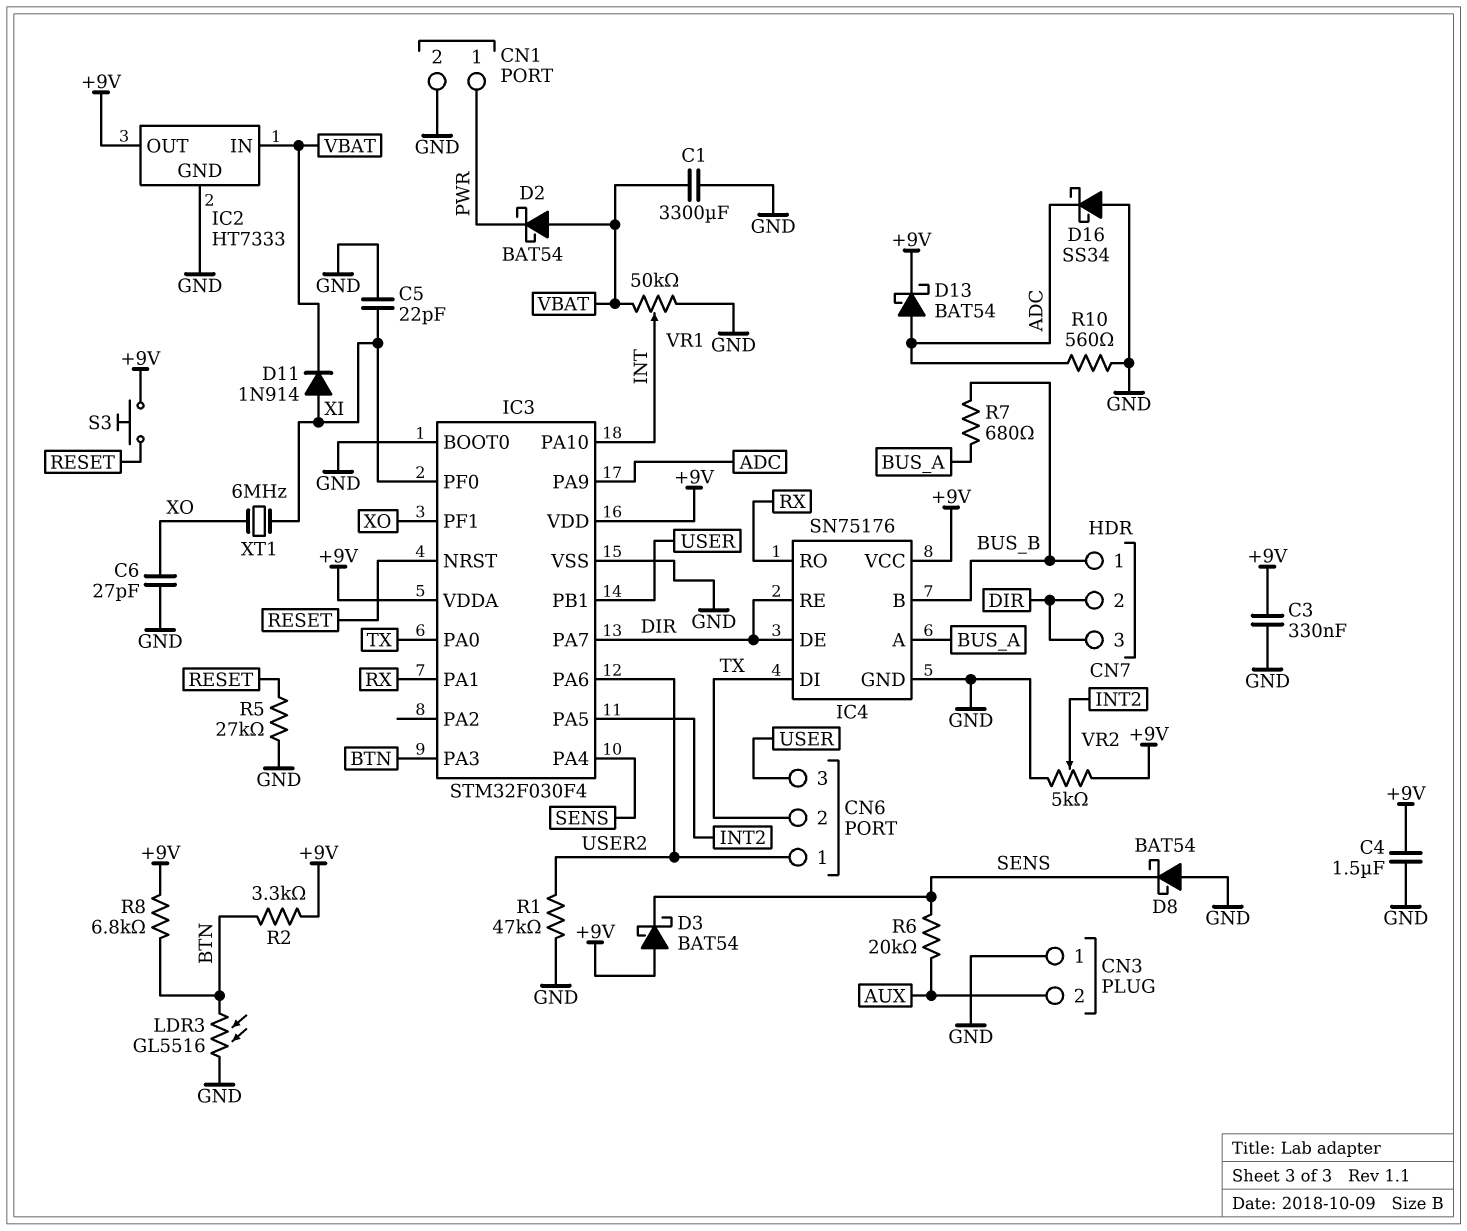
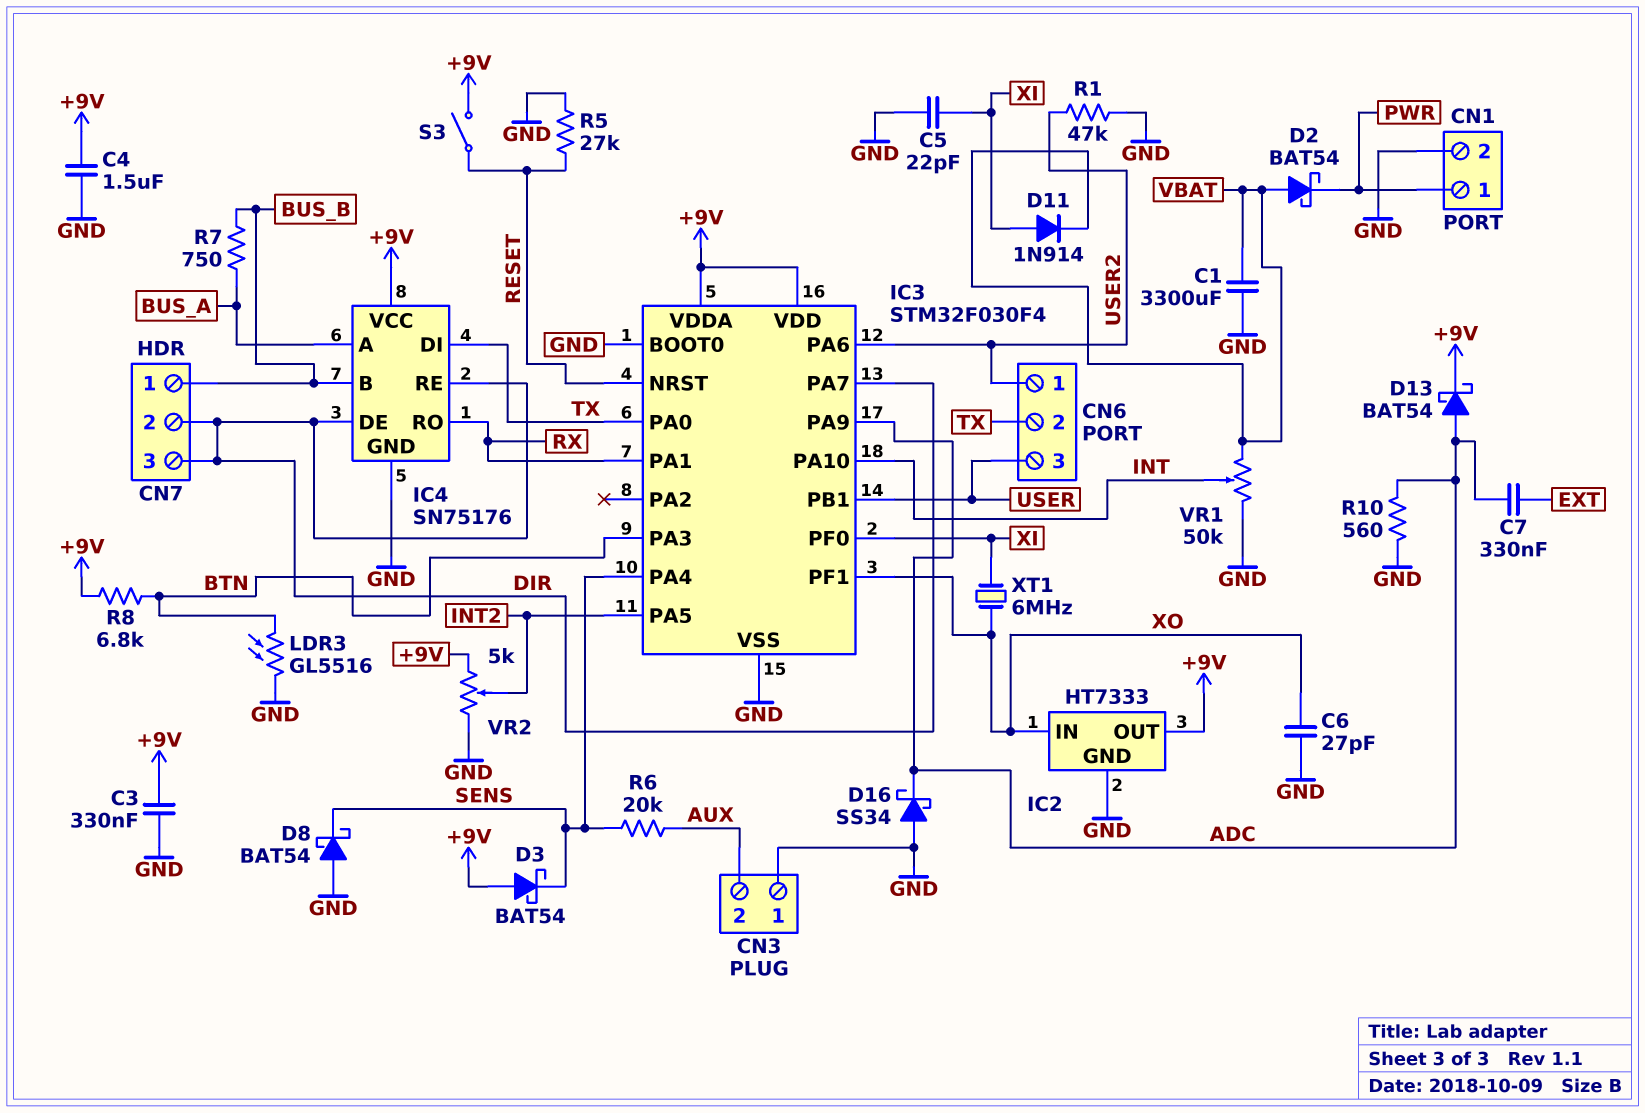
C7: none -> 330nF (ADC, EXT)
IC2 pin IN: VBAT -> XO
R2: 3.3k (+9V, BTN) -> none
R7: 680 (BUS_A, BUS_B) -> 750 (BUS_A, BUS_B)
S3: button (+9V, RESET) -> switch (+9V, RESET)

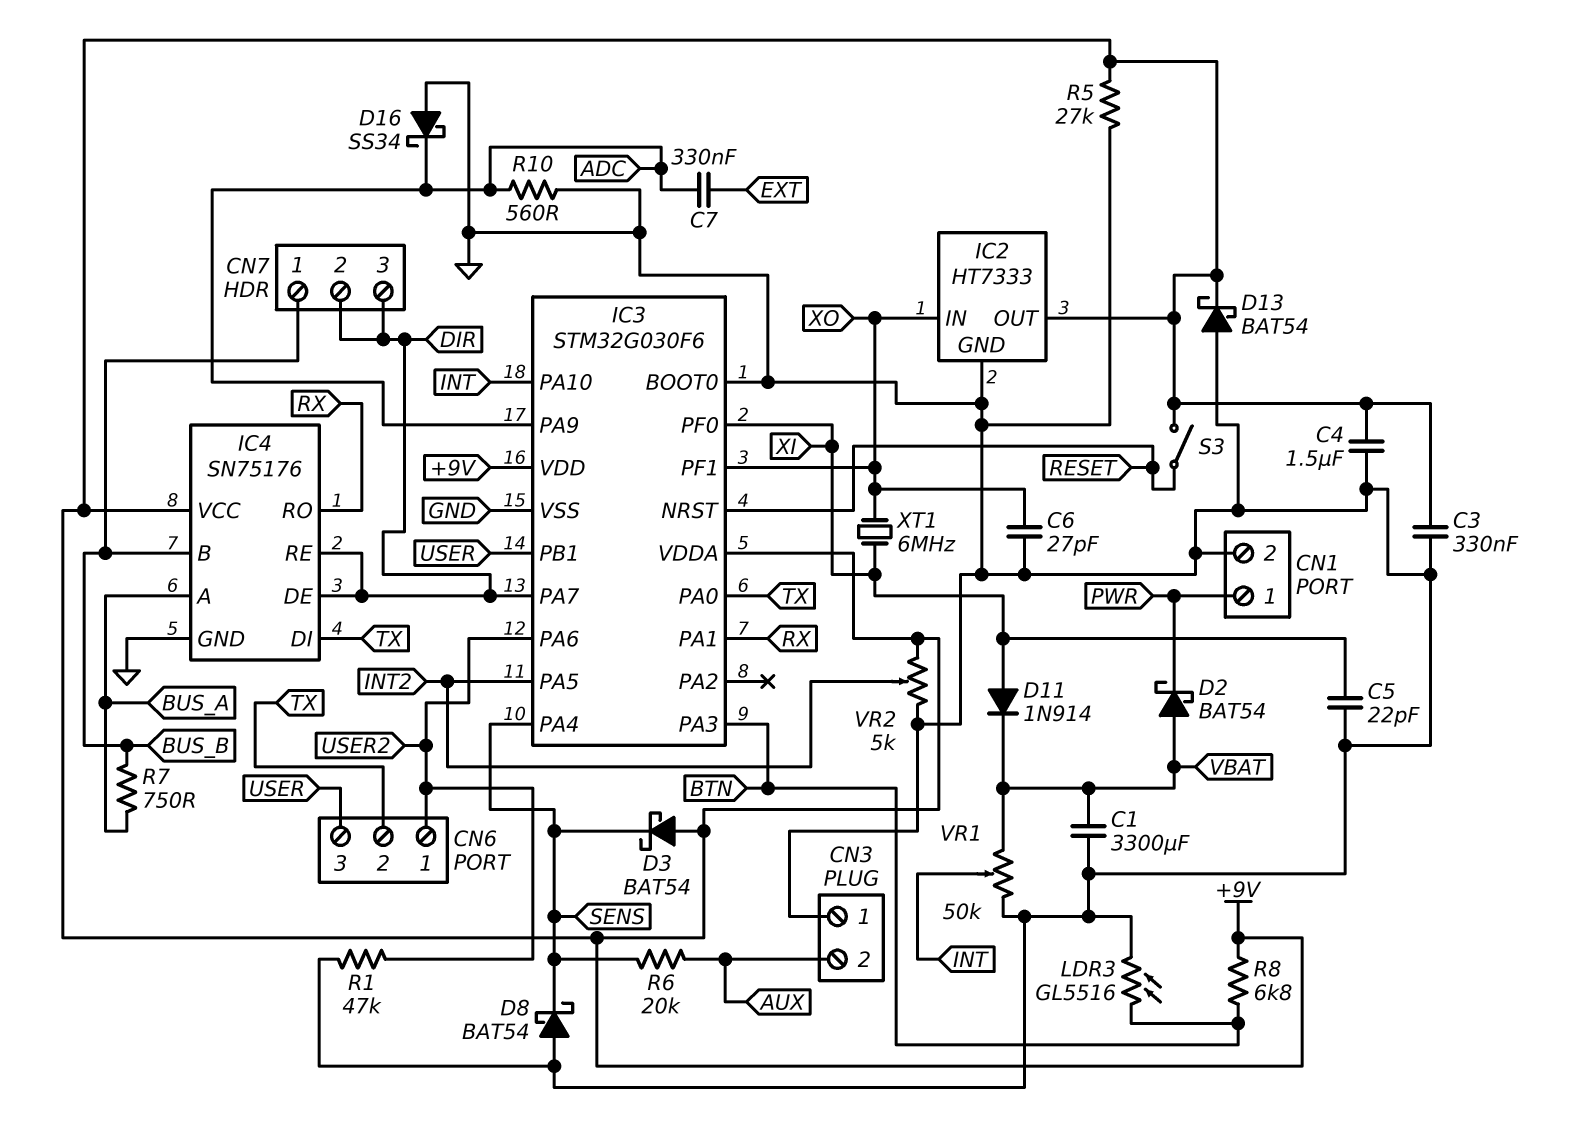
D13: schottky BAT54 (A ADC, K +9V) -> schottky BAT54 (A GND, K +9V)
IC3: STM32F030F4 -> STM32G030F6
R5: 27k (GND, RESET) -> 27k (+9V, GND)

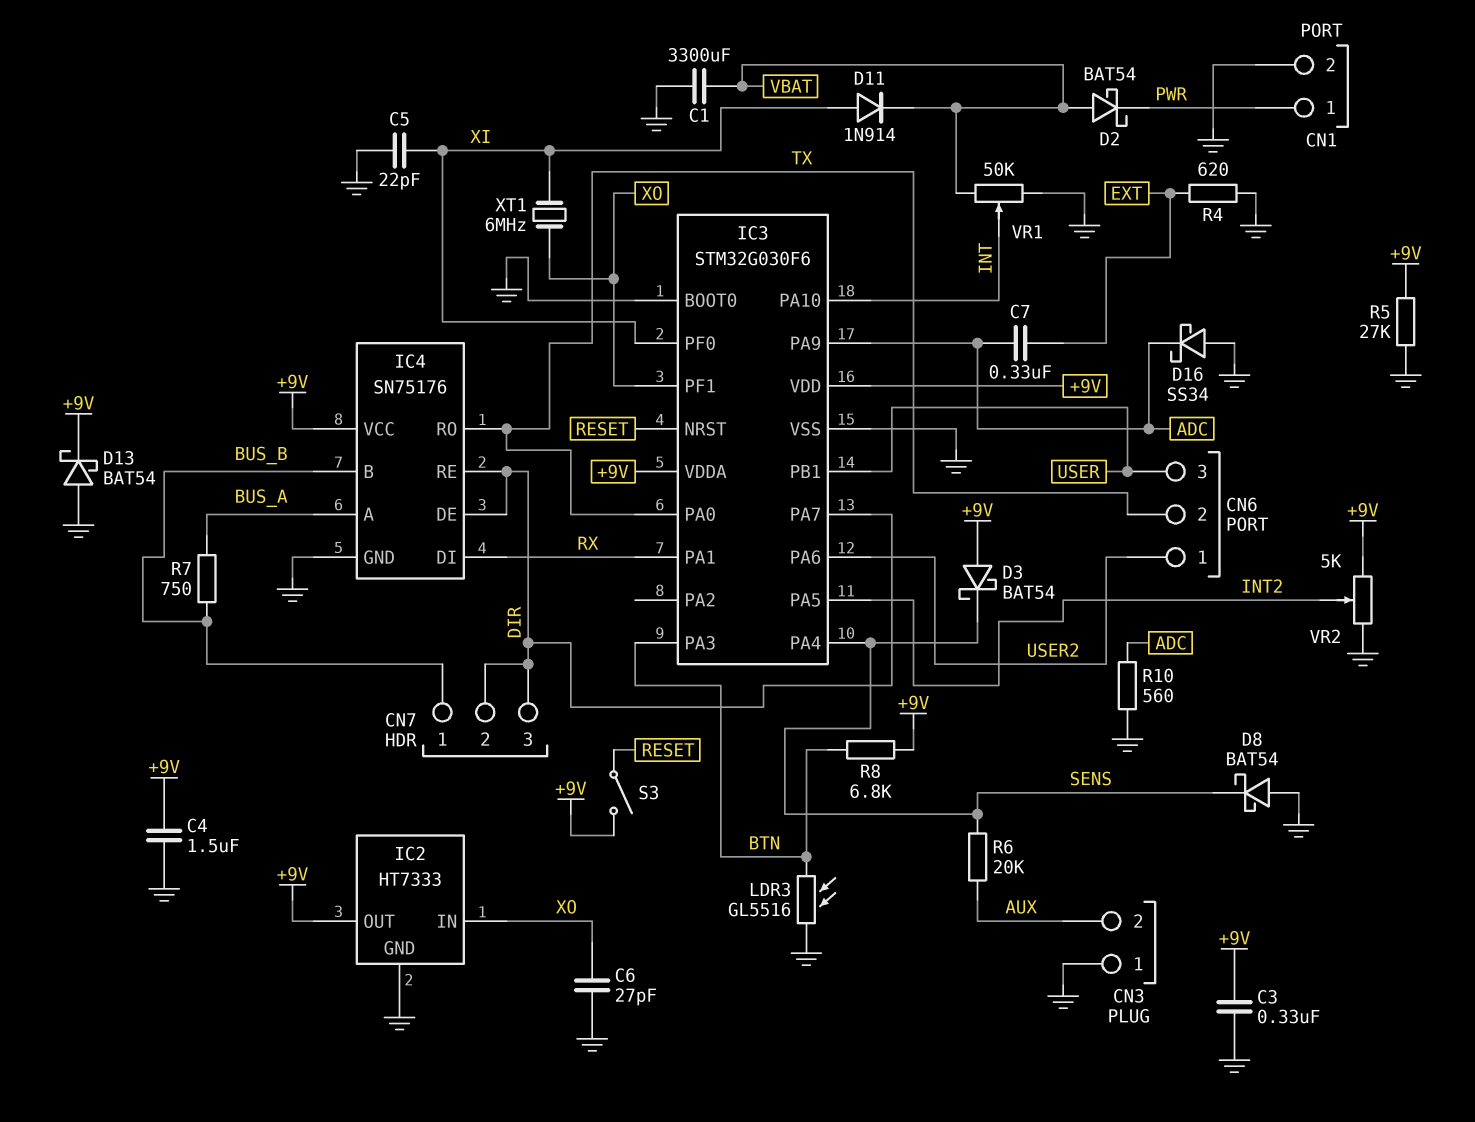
IC4 pin DI: TX -> RX
IC4 pin RO: RX -> TX
R1: 47k (GND, USER2) -> none
R4: none -> 620 (EXT, GND)

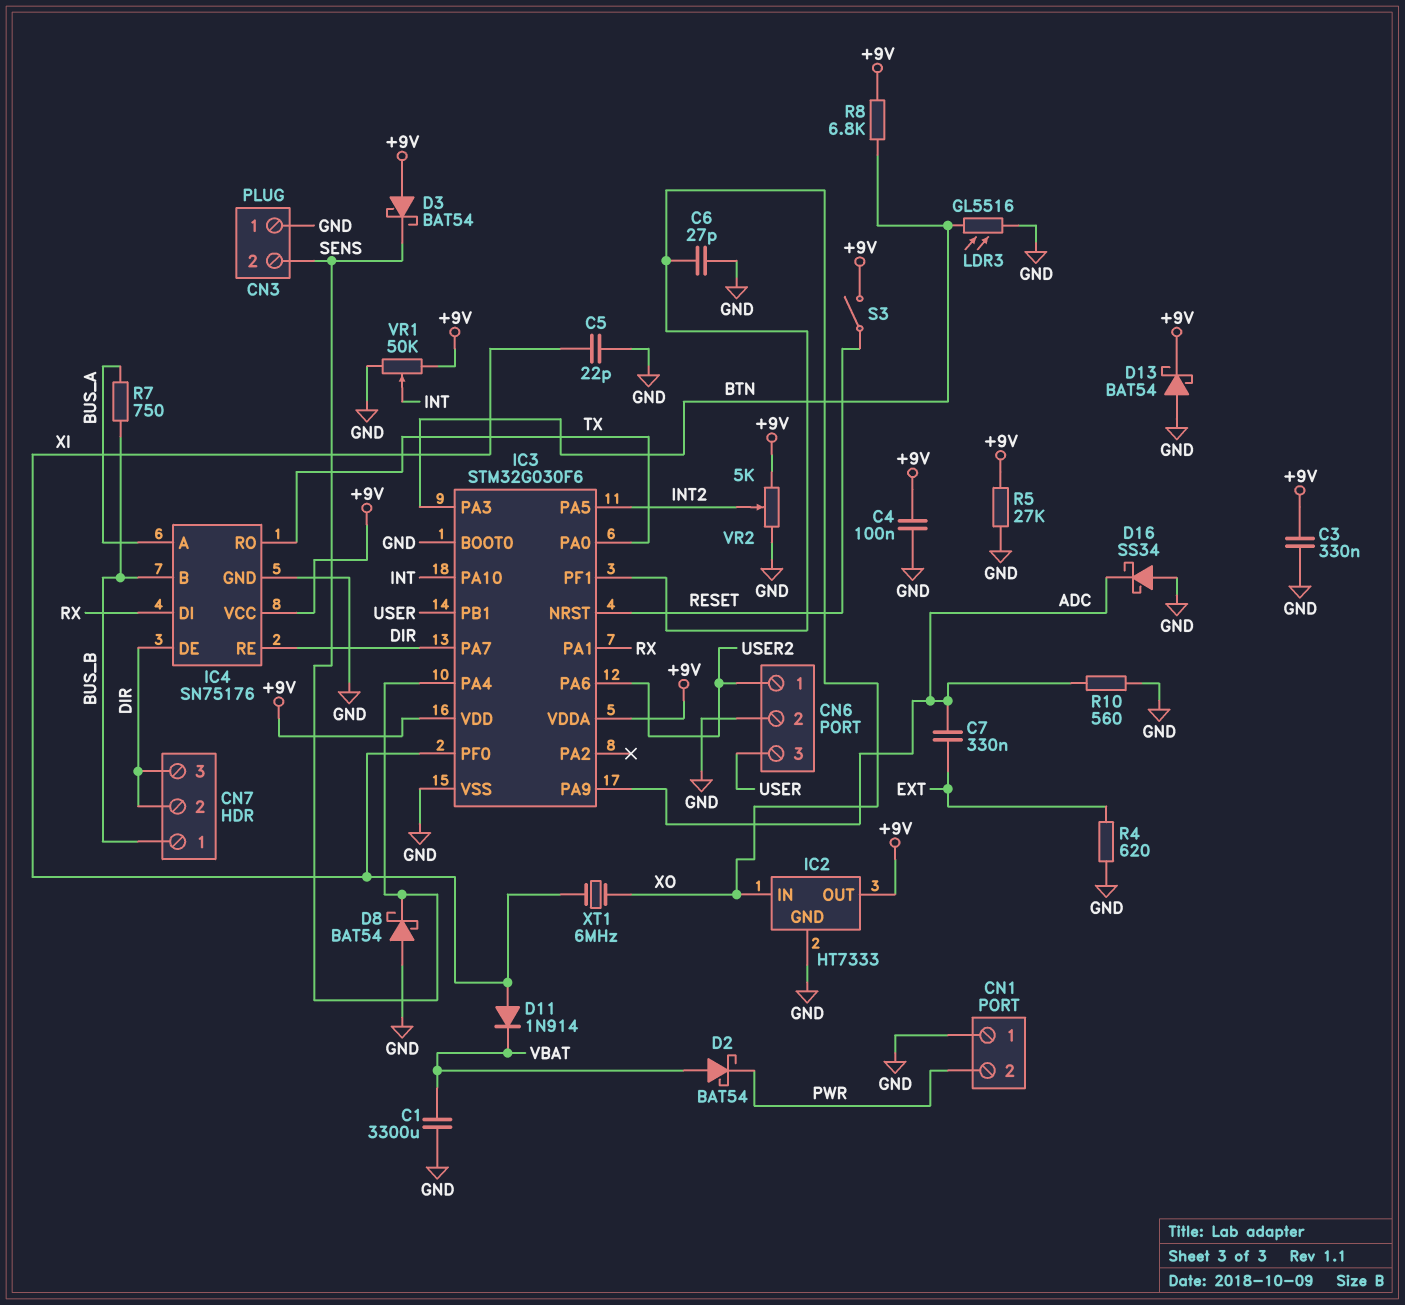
C4: 1.5uF (+9V, GND) -> 100nF (+9V, GND)
CN1 pin 1: PWR -> GND
CN1 pin 2: GND -> PWR
CN3 pin 2: AUX -> SENS
CN6 pin 2: TX -> GND
R6: 20k (AUX, SENS) -> none
VR1: 50k (GND, VBAT, wiper INT) -> 50k (+9V, GND, wiper INT)

